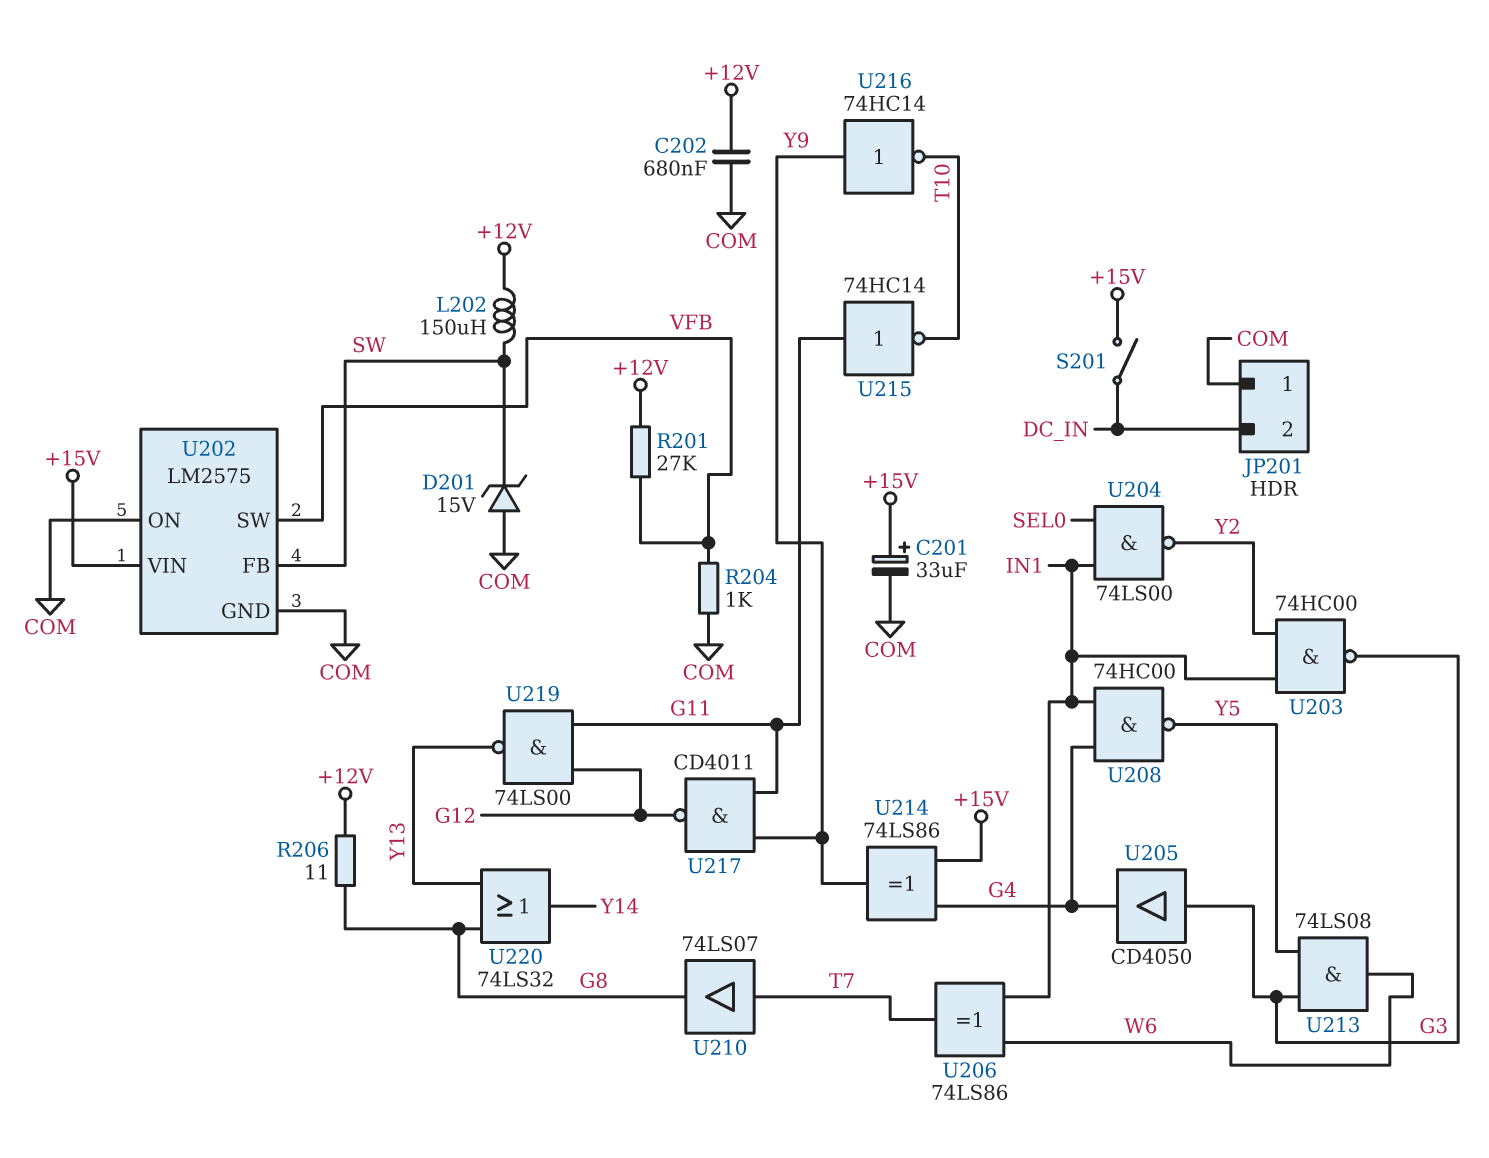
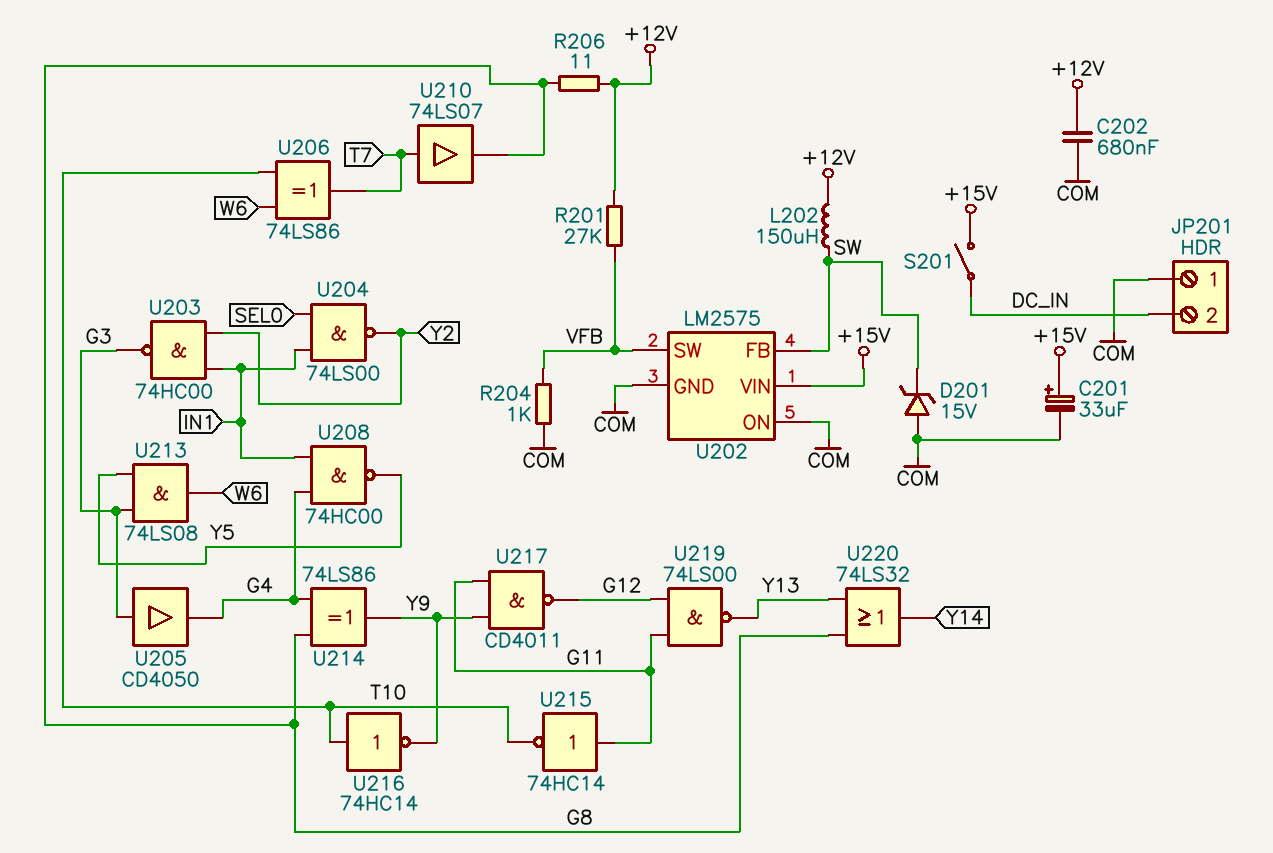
U206: XOR 74LS86 (in IN1, in W6, out T7) -> XOR 74LS86 (in T10, in W6, out T7)
U214: XOR 74LS86 (in +15V, in G4, out Y9) -> XOR 74LS86 (in G4, in G8, out Y9)
U216: NOT 74HC14 (in Y9, out T10) -> NOT 74HC14 (in T10, out Y9)

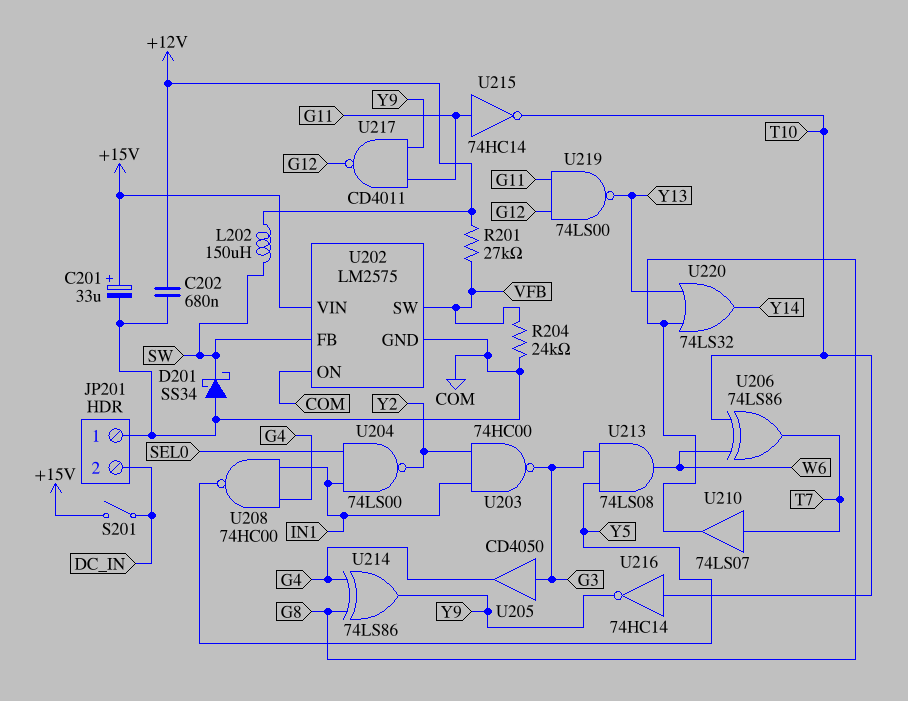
D201: zener 15V (A COM, K SW) -> schottky SS34 (A COM, K SW)
R204: 1k (COM, VFB) -> 24k (COM, VFB)
R206: 11 (+12V, G8) -> none

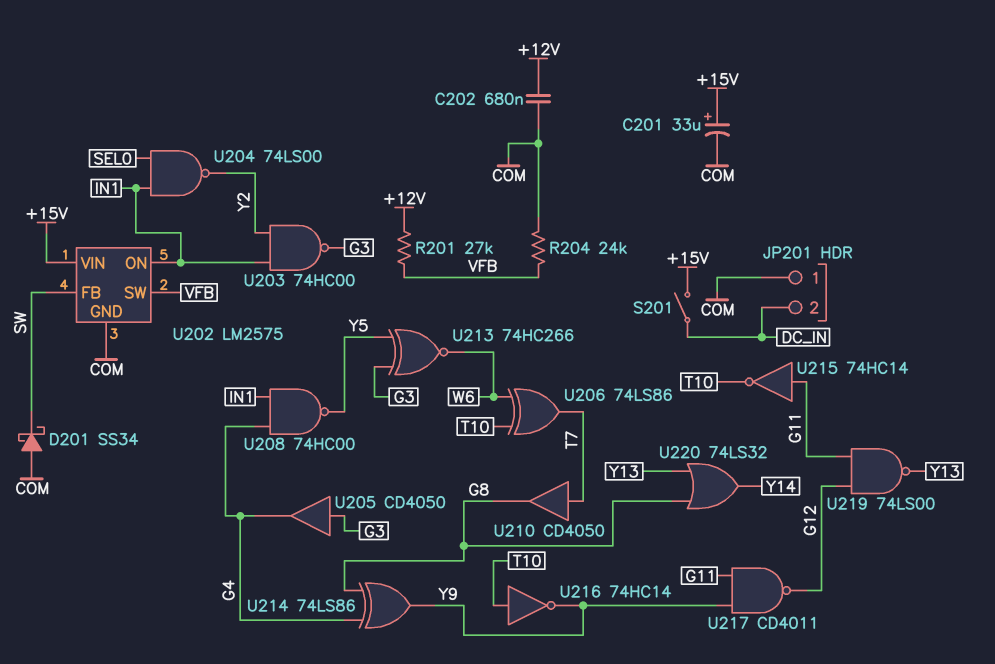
L202: 150uH (+12V, SW) -> none
U202 pin ON: COM -> IN1
U210: buffer 74LS07 (in T7, out G8) -> buffer CD4050 (in T7, out G8)
U213: AND 74LS08 (in G3, in Y5, out W6) -> XNOR 74HC266 (in G3, in Y5, out W6)

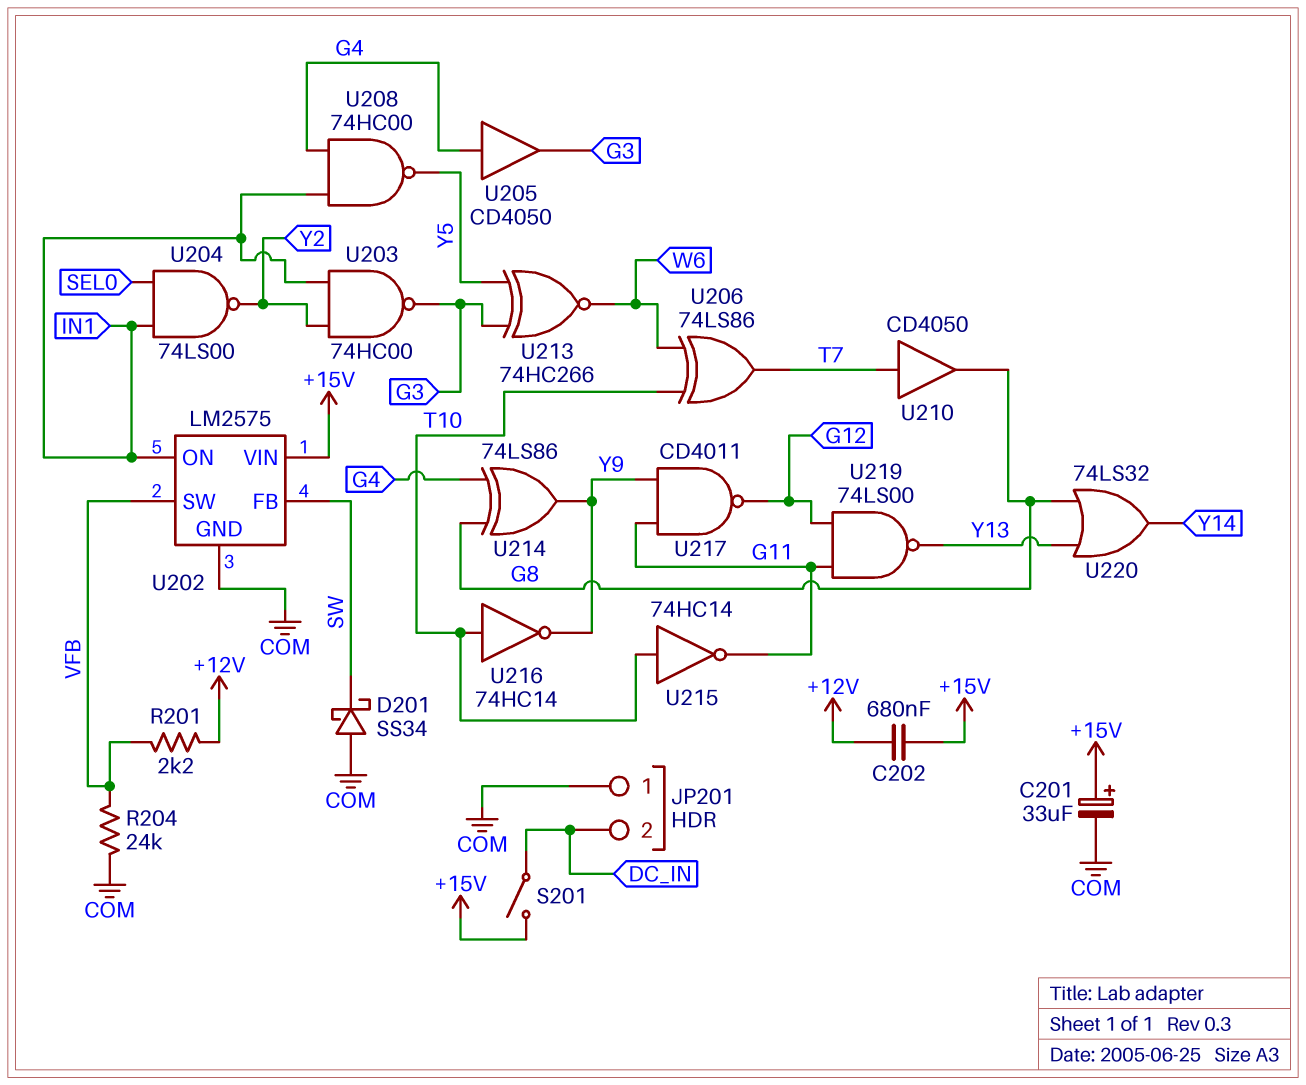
C202: 680nF (+12V, COM) -> 680nF (+12V, +15V)
R201: 27k (+12V, VFB) -> 2.2k (+12V, VFB)
U205: buffer CD4050 (in G3, out G4) -> buffer CD4050 (in G4, out G3)
U215: NOT 74HC14 (in G11, out T10) -> NOT 74HC14 (in T10, out G11)

